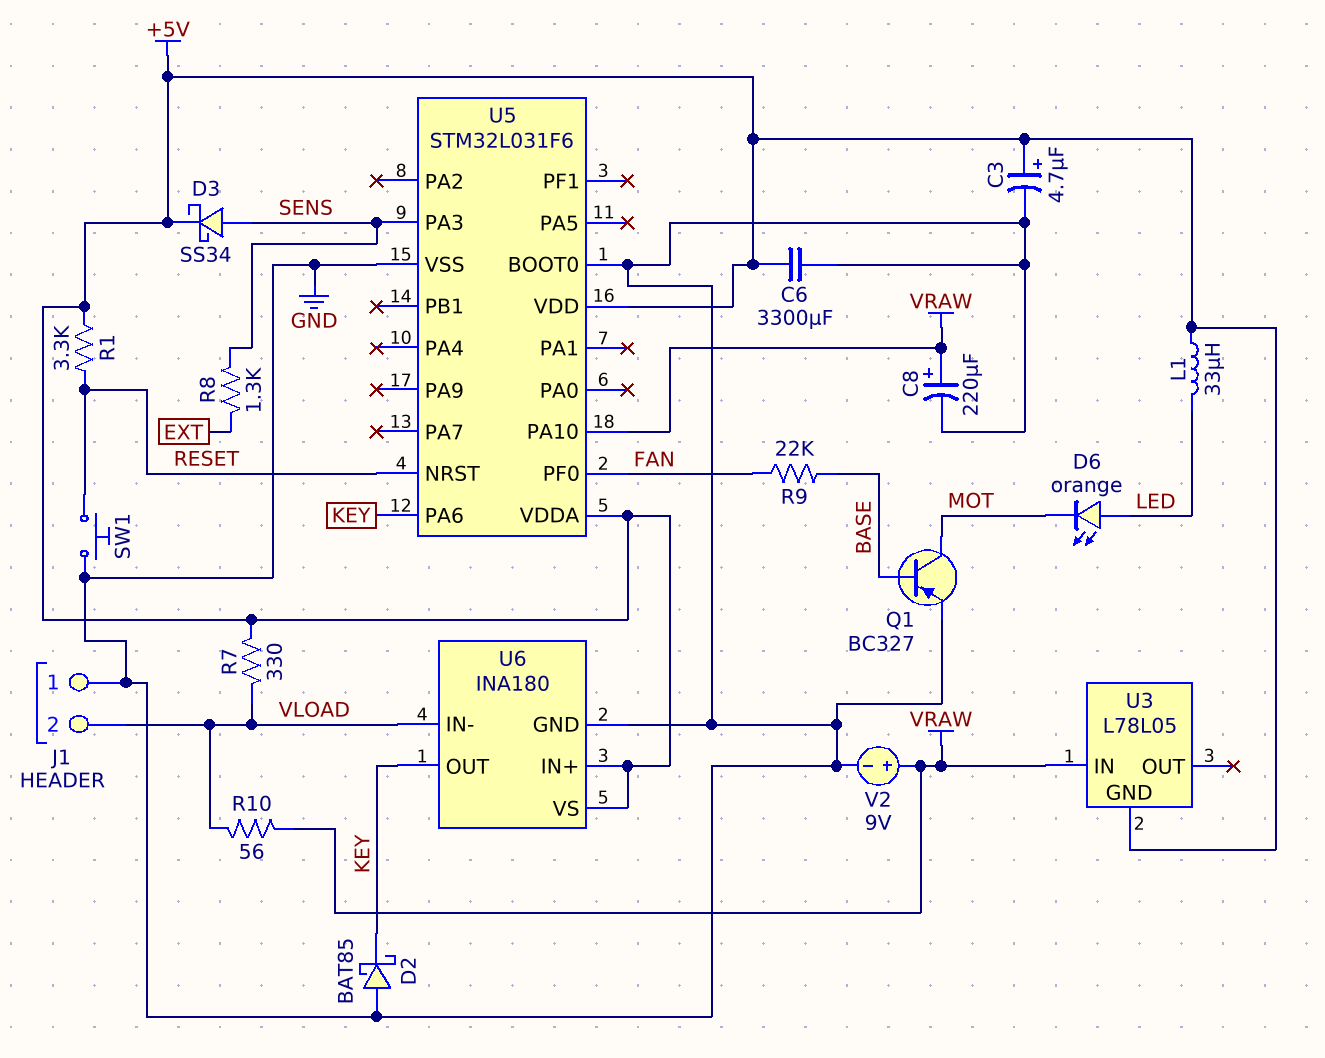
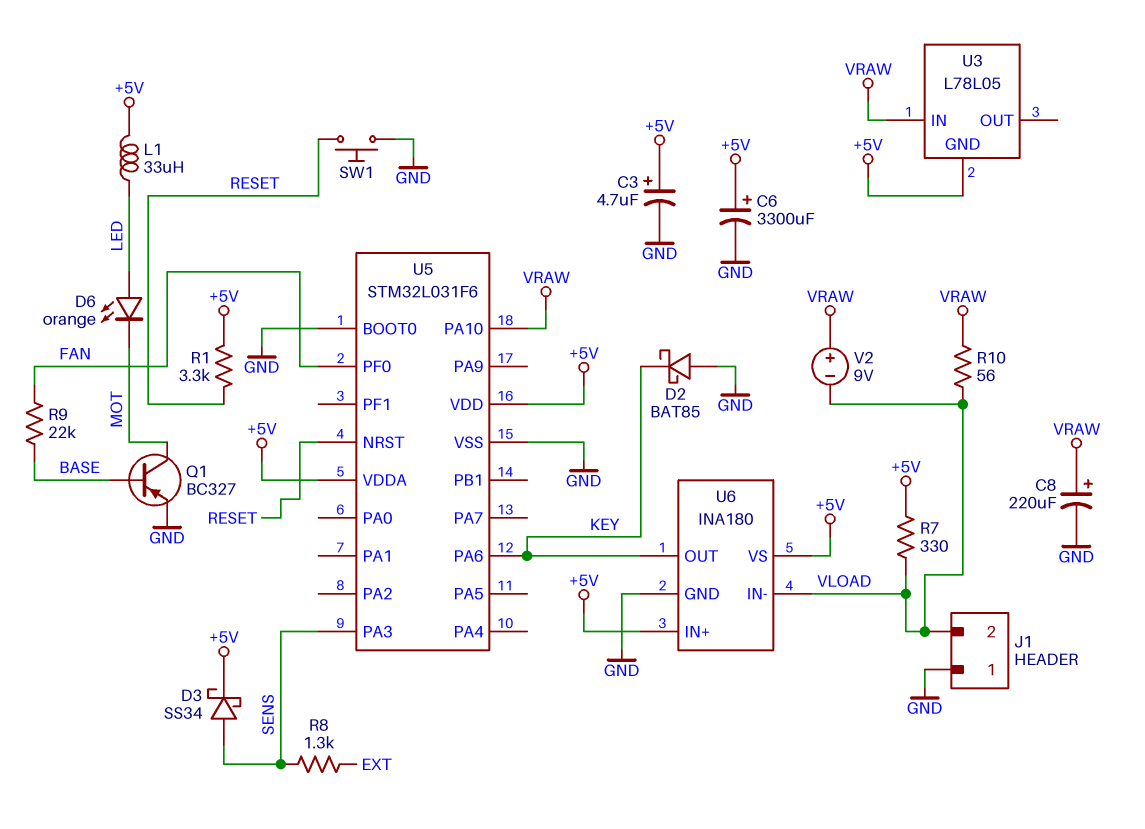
C6: 3300uF (+5V, GND) -> 3300uF (plus +5V, minus GND)
V2: 9V (plus VRAW, minus GND) -> 9V (plus VRAW, minus VLOAD)

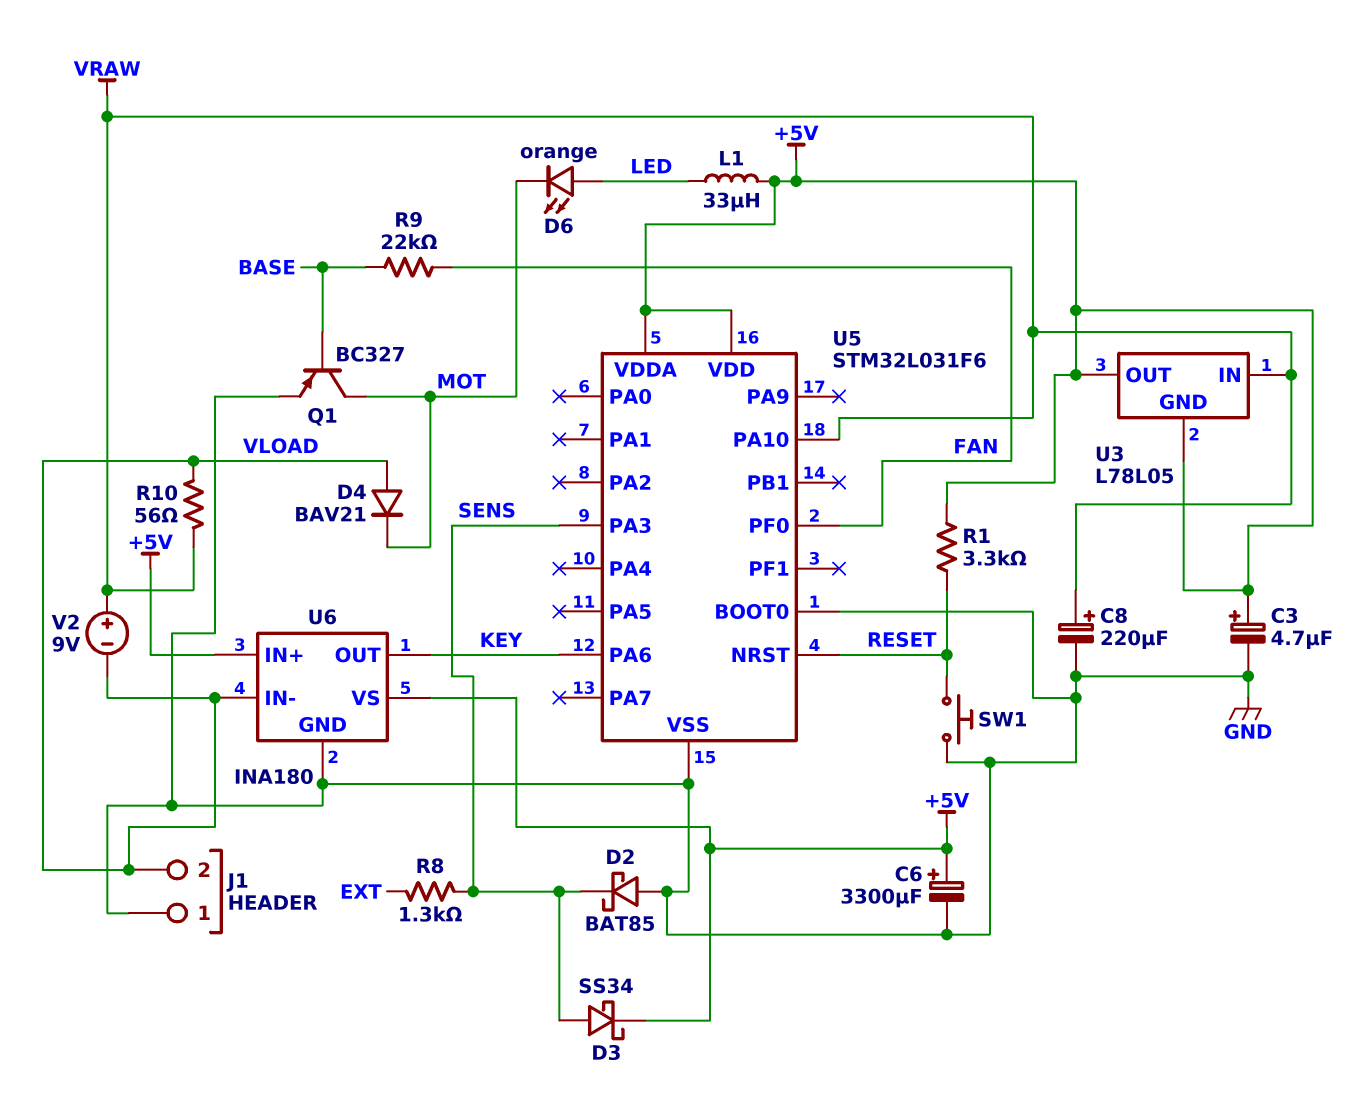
D2: schottky BAT85 (A GND, K KEY) -> schottky BAT85 (A GND, K SENS)
D4: none -> diode BAV21 (A VLOAD, K MOT)
R7: 330 (+5V, VLOAD) -> none
U3 pin OUT: none -> +5V

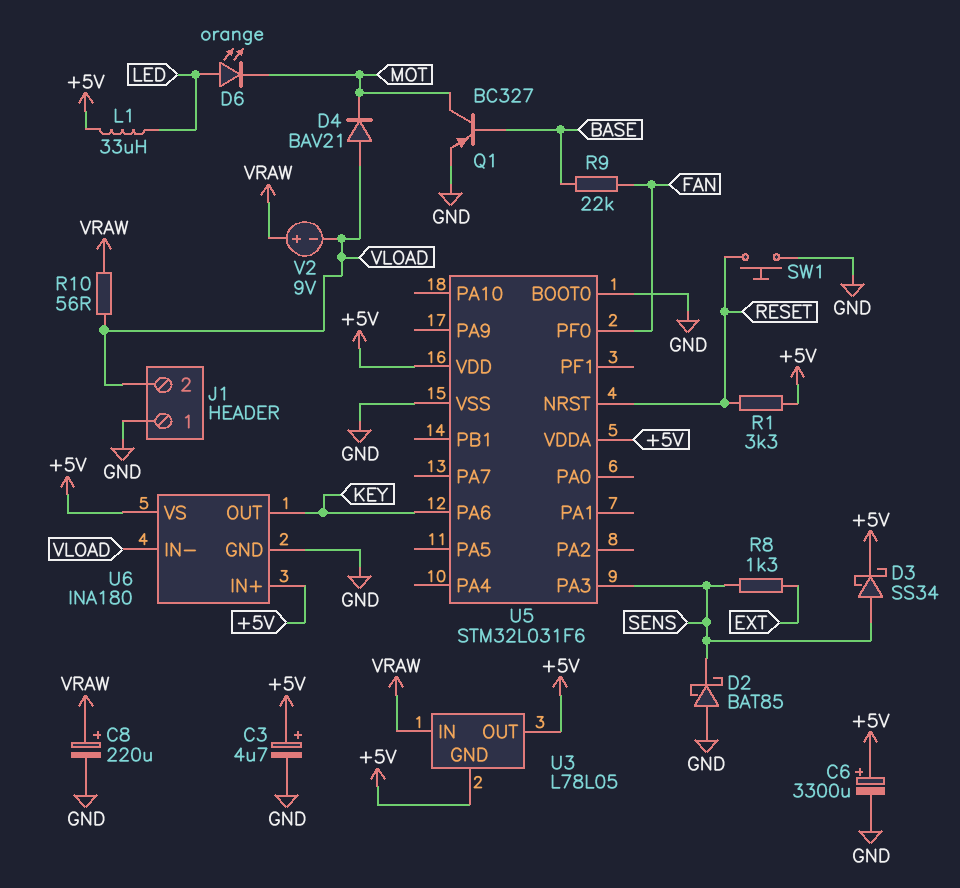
U5 pin PA10: VRAW -> none

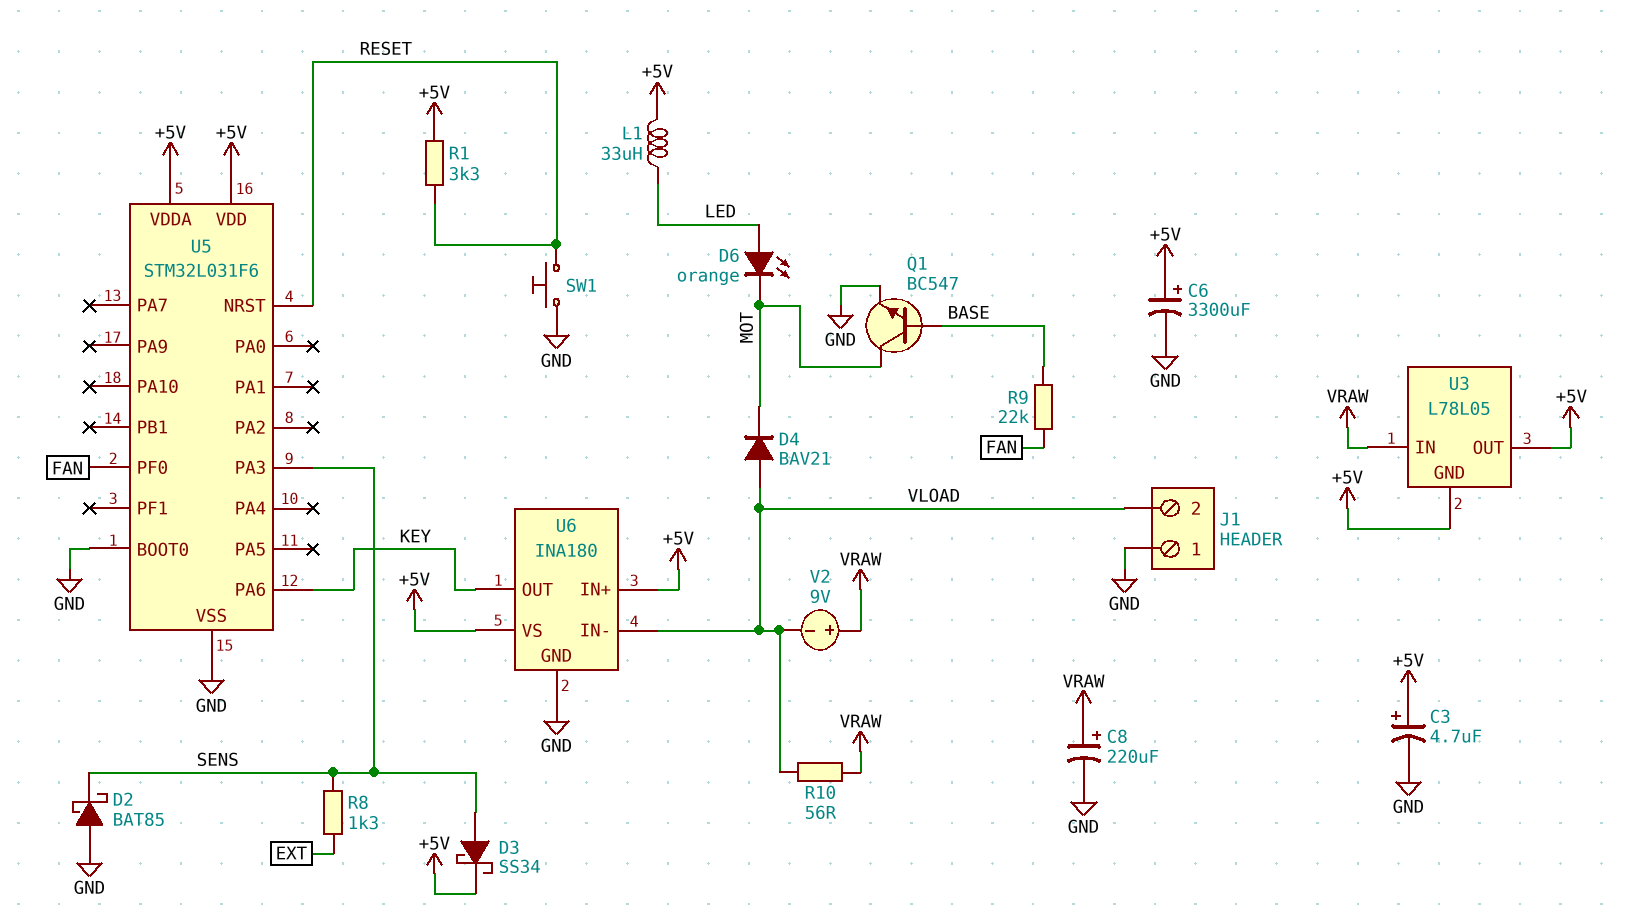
Q1: PNP BC327 (B BASE, C MOT, E GND) -> NPN BC547 (B BASE, C MOT, E GND)

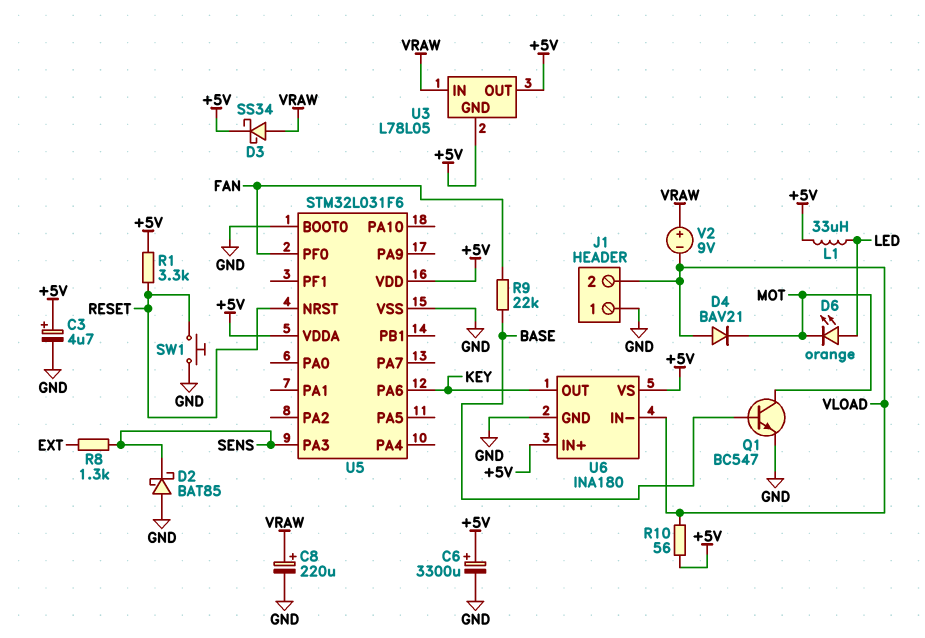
D3: schottky SS34 (A SENS, K +5V) -> schottky SS34 (A VRAW, K +5V)
R10: 56 (VLOAD, VRAW) -> 56 (+5V, VLOAD)

